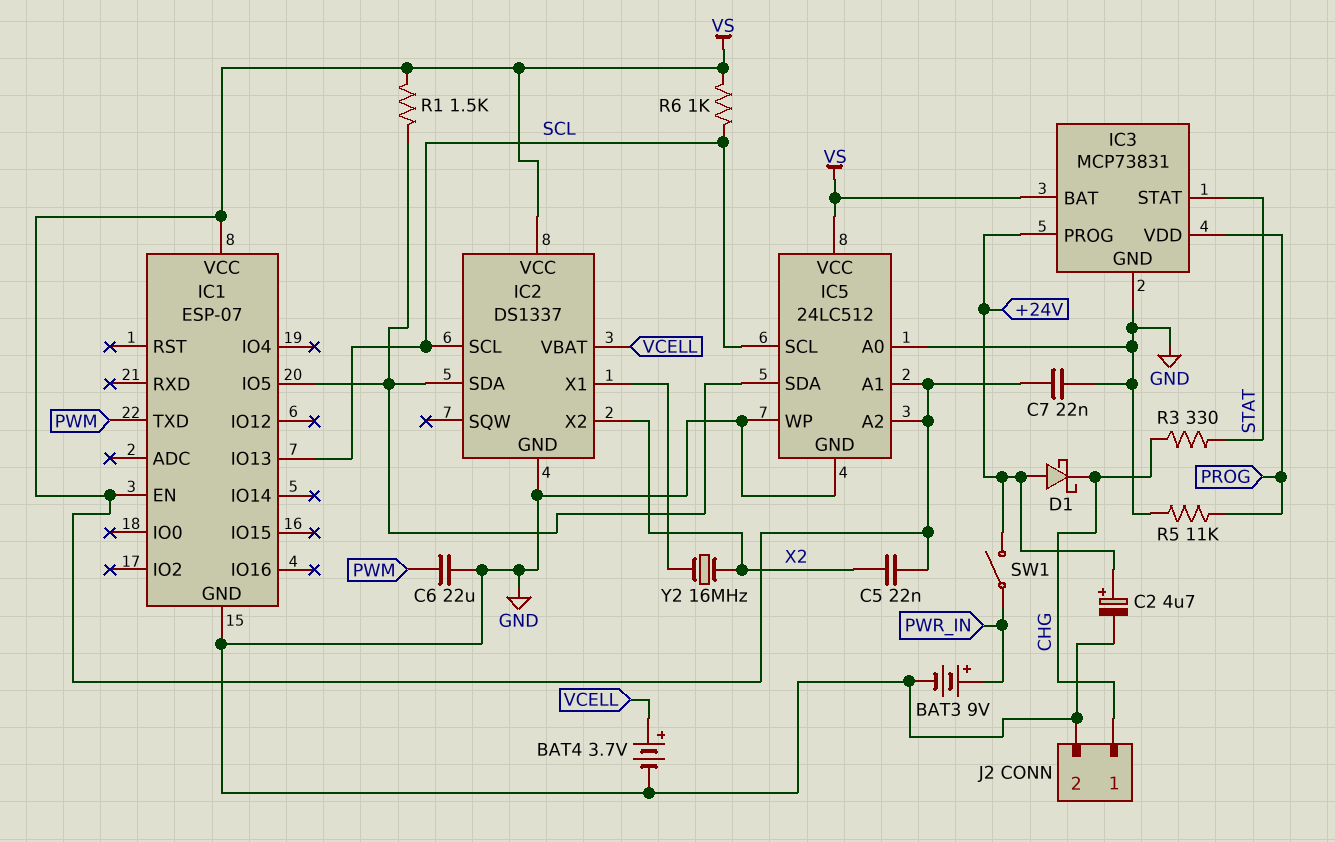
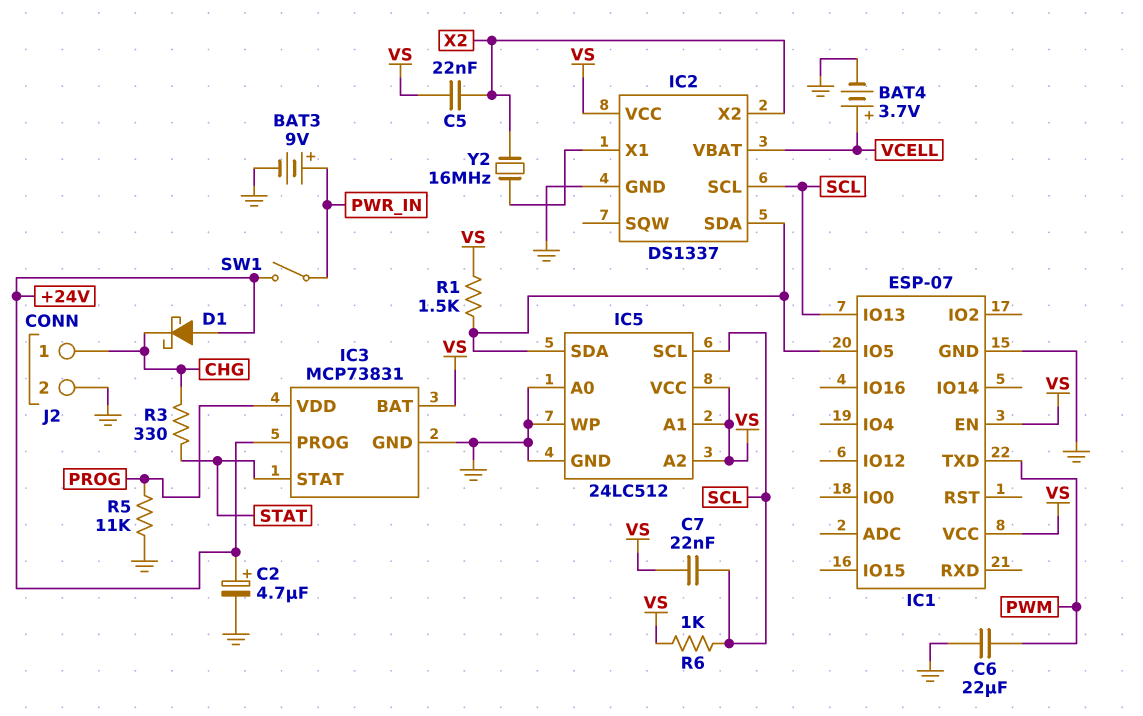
C7: 22nF (GND, VS) -> 22nF (SCL, VS)

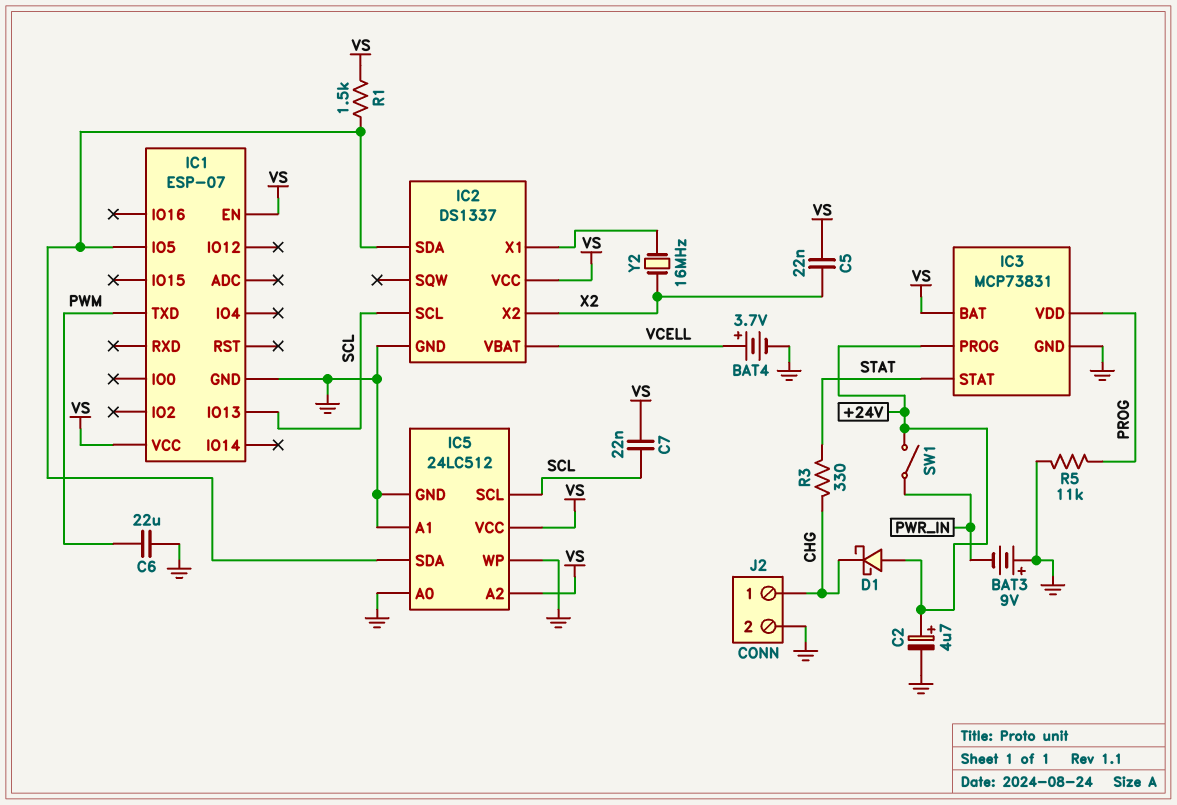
BAT3: 9V (plus PWR_IN, minus GND) -> 9V (plus GND, minus PWR_IN)
IC5 pin A1: VS -> GND
R6: 1k (SCL, VS) -> none

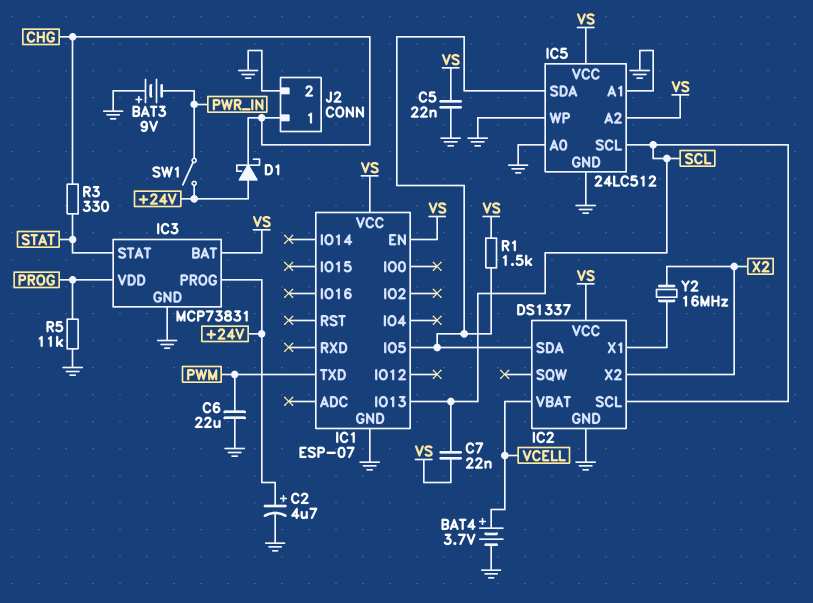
C5: 22nF (VS, X2) -> 22nF (GND, VS)

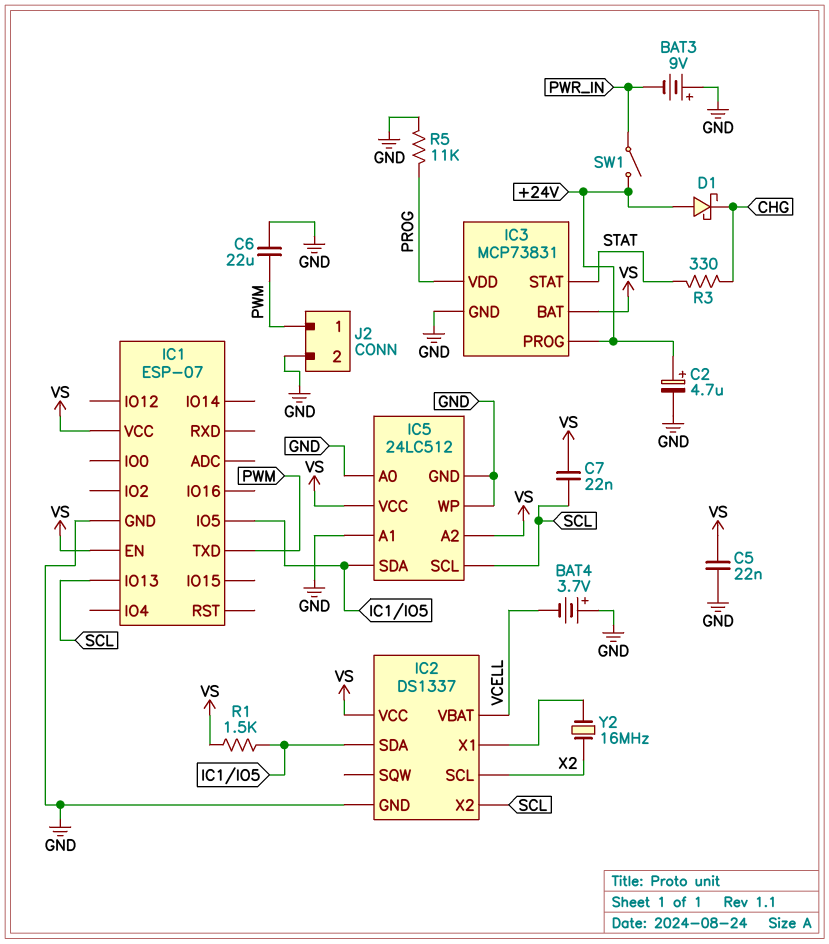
BAT4: 3.7V (plus VCELL, minus GND) -> 3.7V (plus GND, minus VCELL)
IC2 pin SCL: SCL -> X2
IC2 pin X2: X2 -> SCL
J2 pin 1: CHG -> PWM

